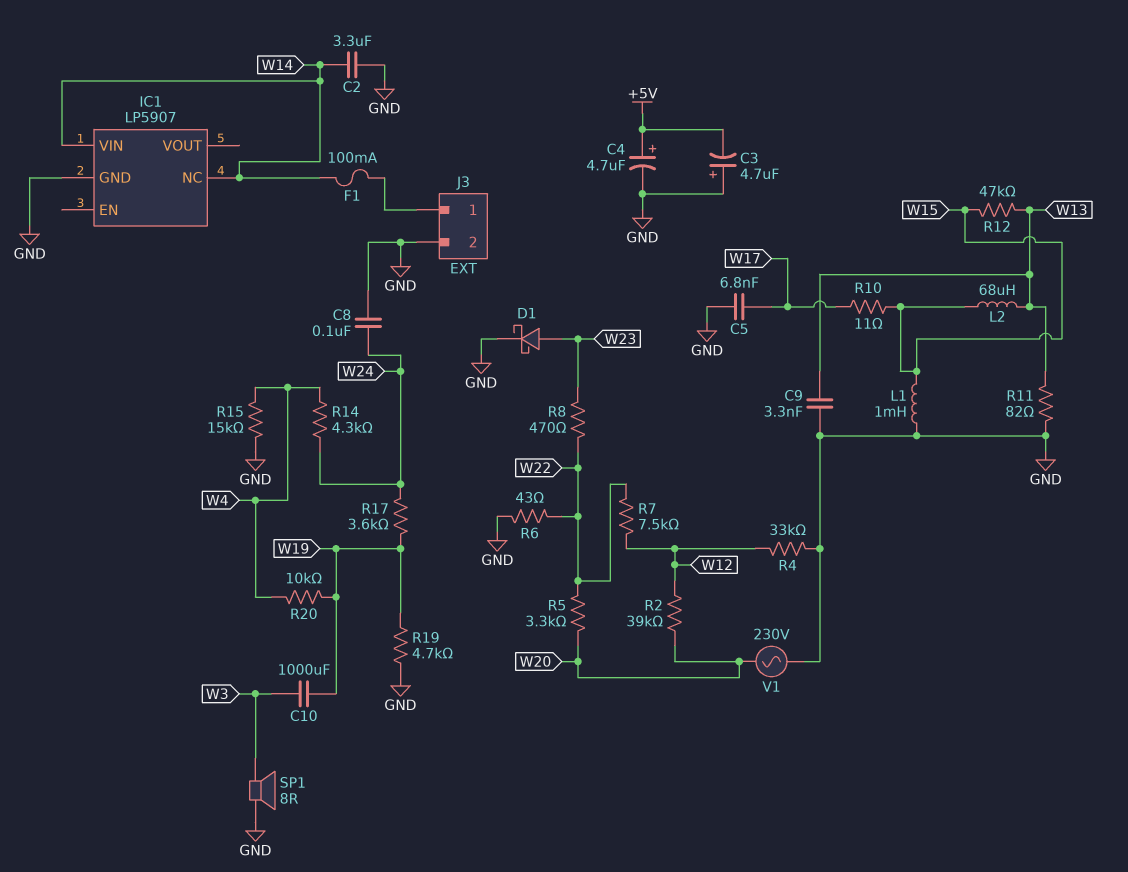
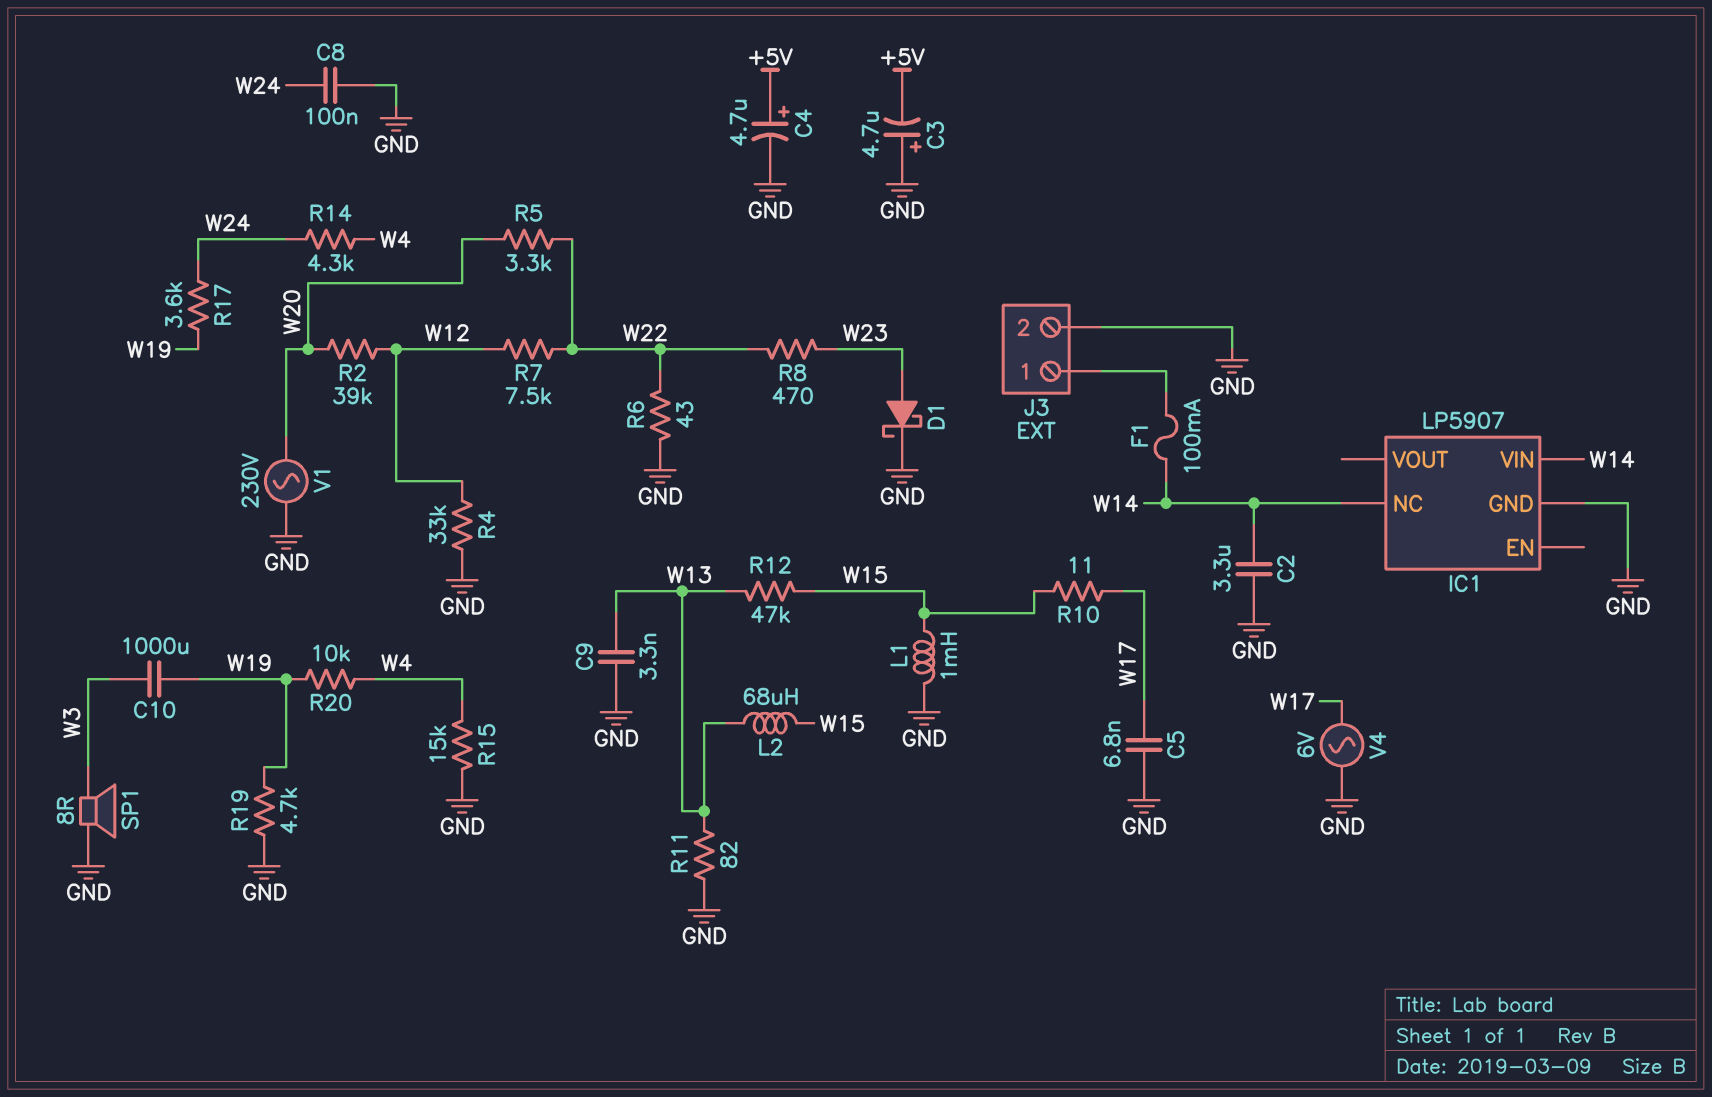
V4: none -> AC 6V (GND, W17)

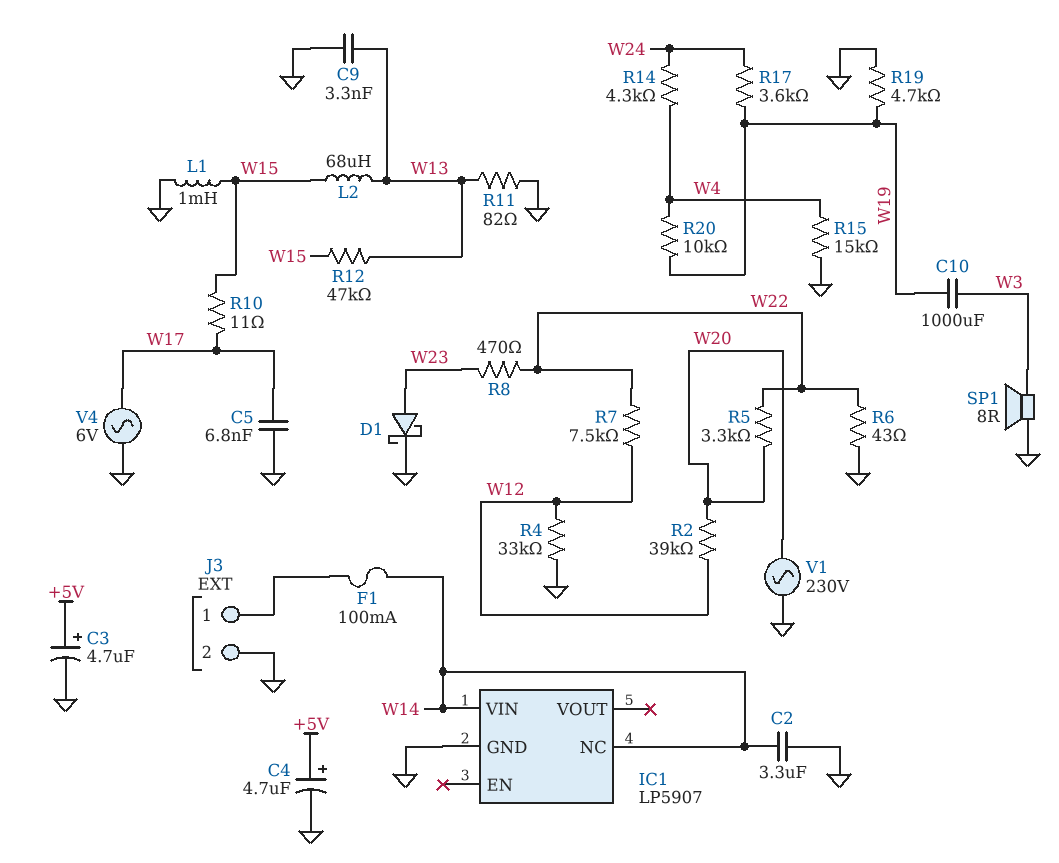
C3: 4.7uF (plus GND, minus +5V) -> 4.7uF (plus +5V, minus GND)
C8: 100nF (GND, W24) -> none

